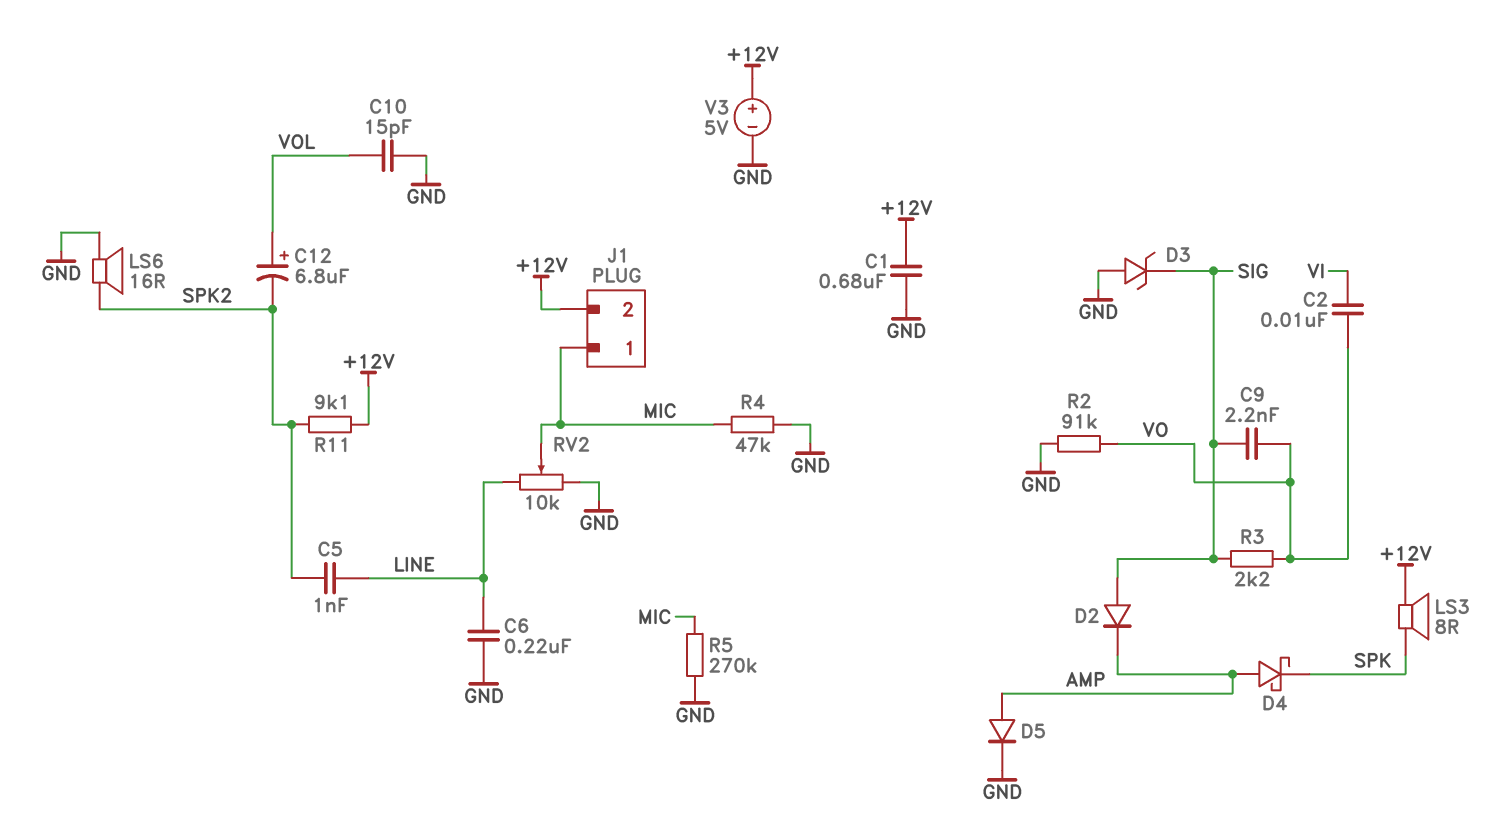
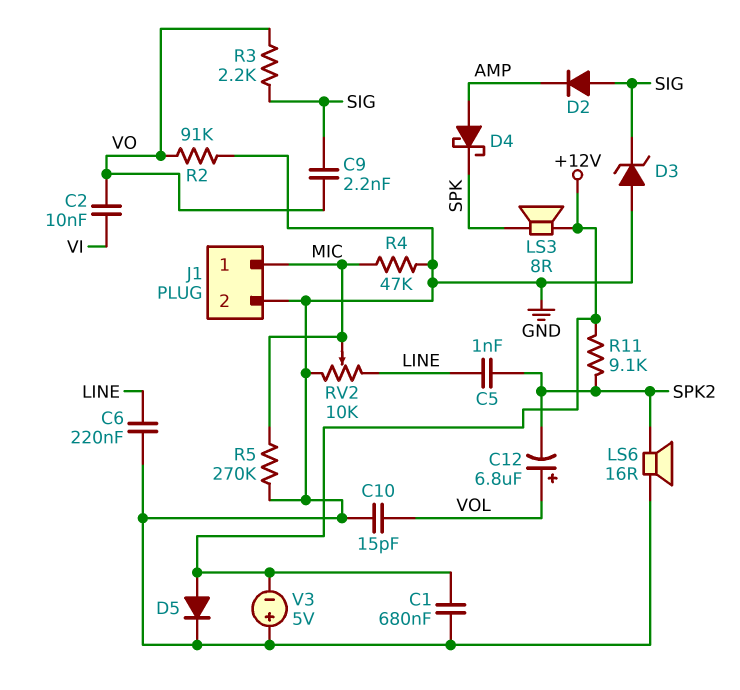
D5: diode (A AMP, K GND) -> diode (A +12V, K GND)
J1 pin 2: +12V -> GND
V3: 5V (plus +12V, minus GND) -> 5V (plus GND, minus +12V)

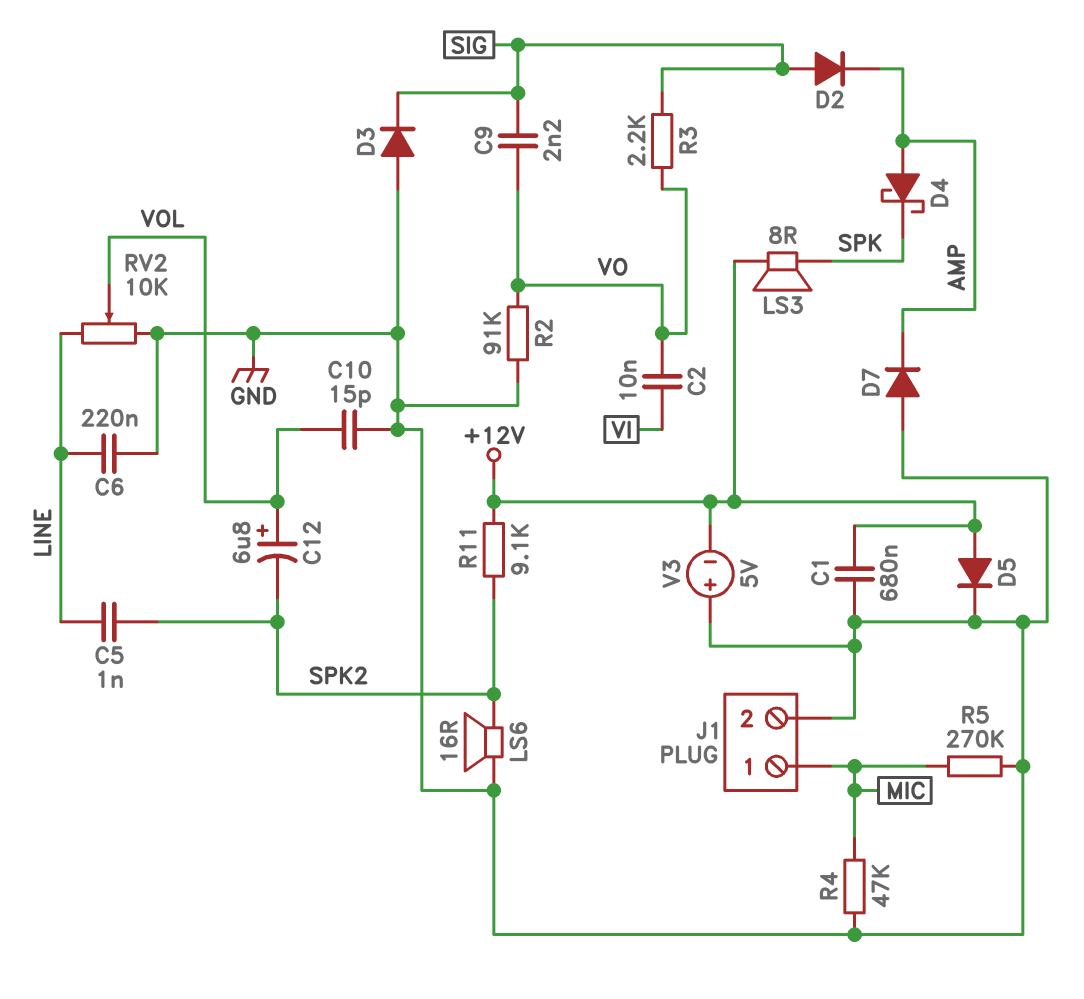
D3: zener (A GND, K SIG) -> diode (A GND, K SIG)
D7: none -> diode (A GND, K AMP)
RV2: 10k (GND, LINE, wiper MIC) -> 10k (GND, LINE, wiper VOL)

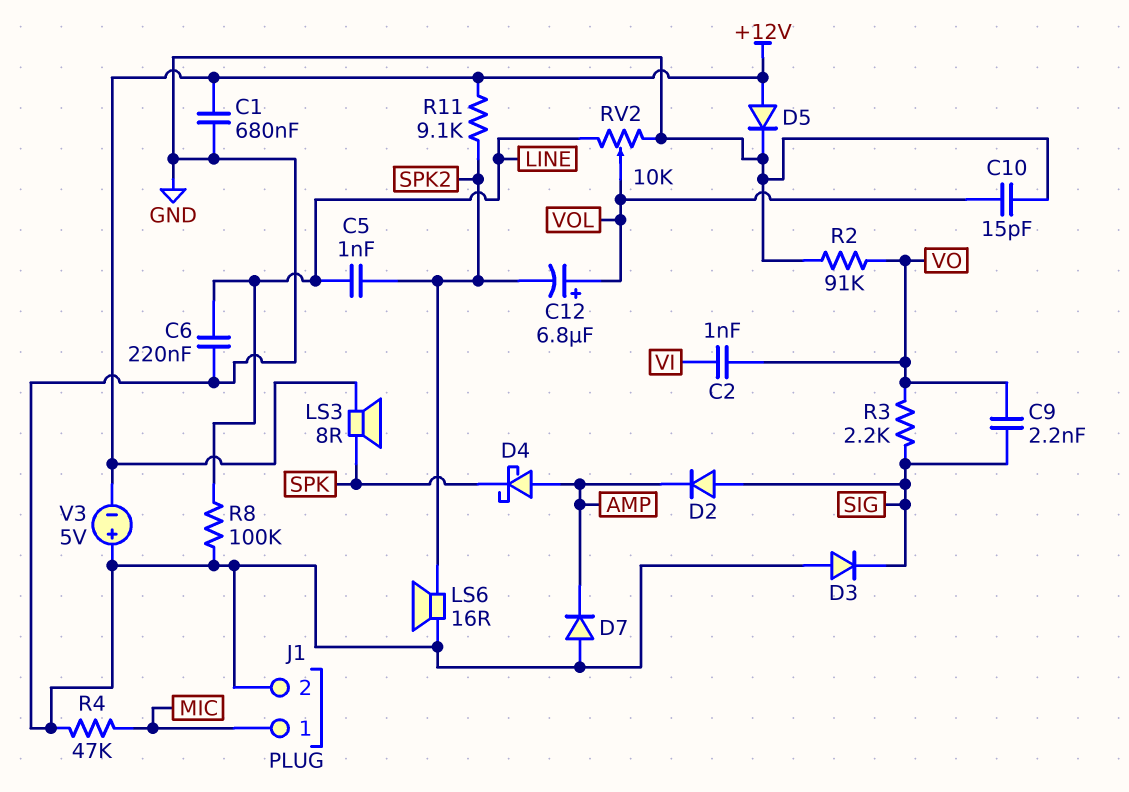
C2: 10nF (VI, VO) -> 1nF (VI, VO)
R5: 270k (GND, MIC) -> none
R8: none -> 100k (GND, LINE)

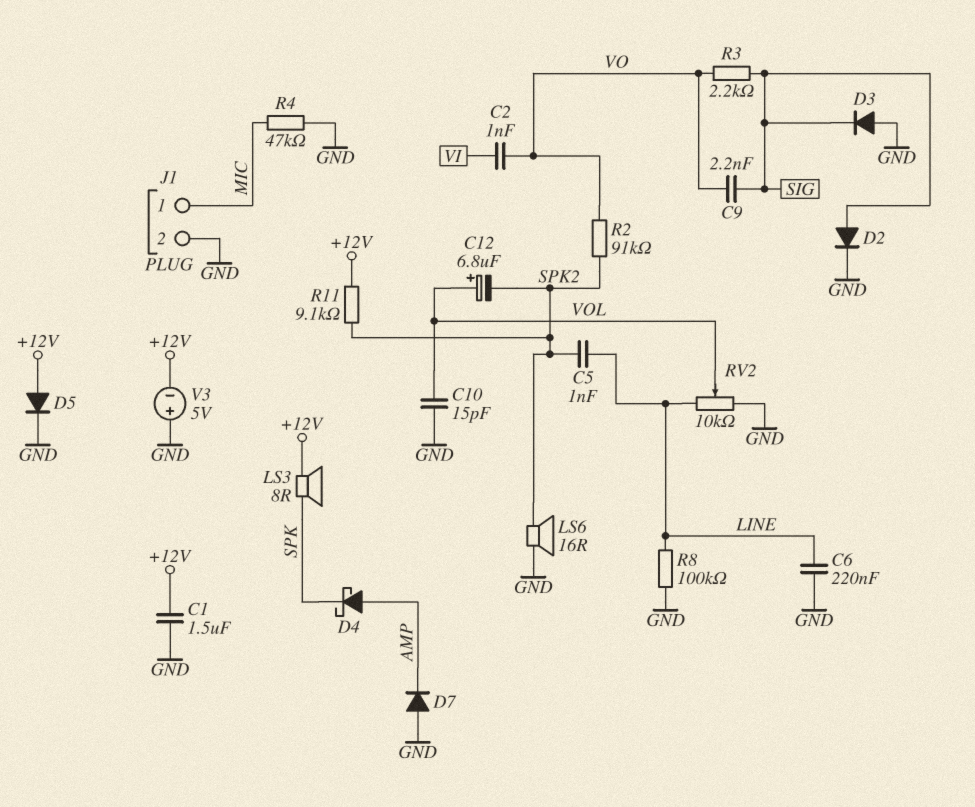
C1: 680nF (+12V, GND) -> 1.5uF (+12V, GND)
D2: diode (A SIG, K AMP) -> diode (A SIG, K GND)
R2: 91k (GND, VO) -> 91k (SPK2, VO)

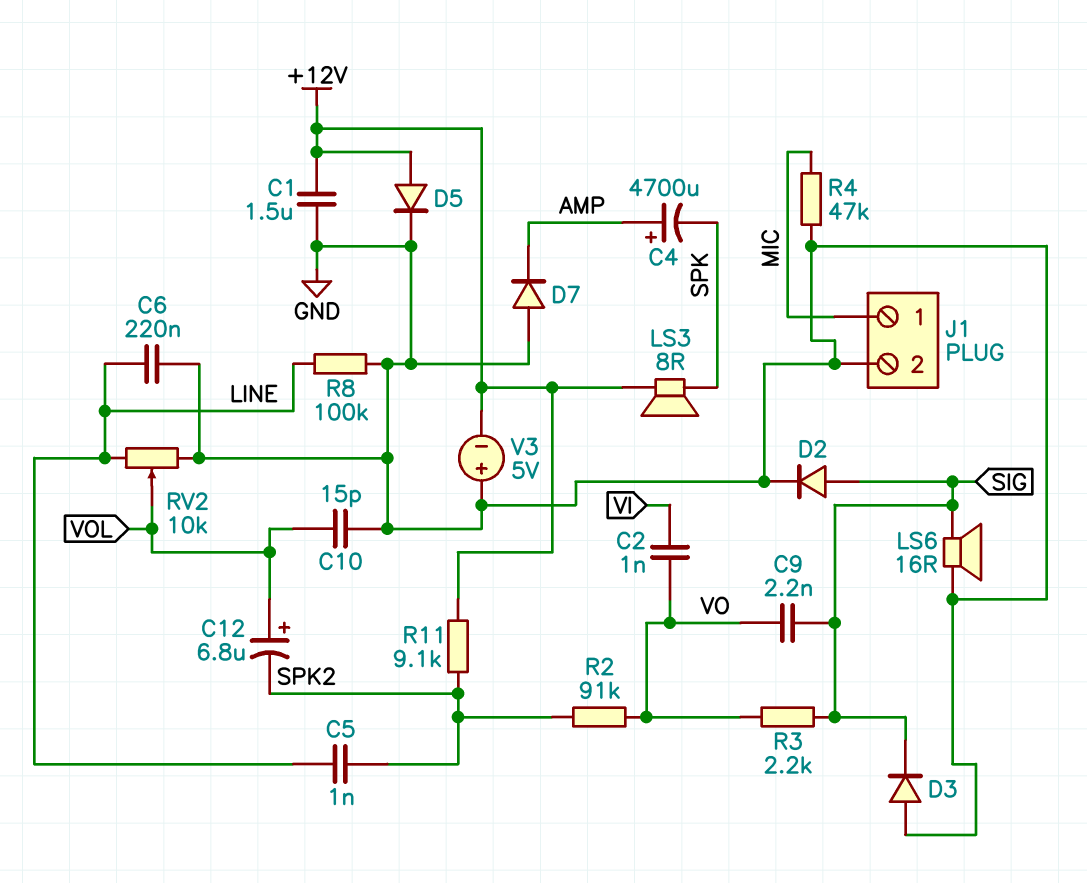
C4: none -> 4700uF (plus AMP, minus SPK)
D4: schottky (A AMP, K SPK) -> none
LS6: speaker 16R (GND, SPK2) -> speaker 16R (GND, SIG)

